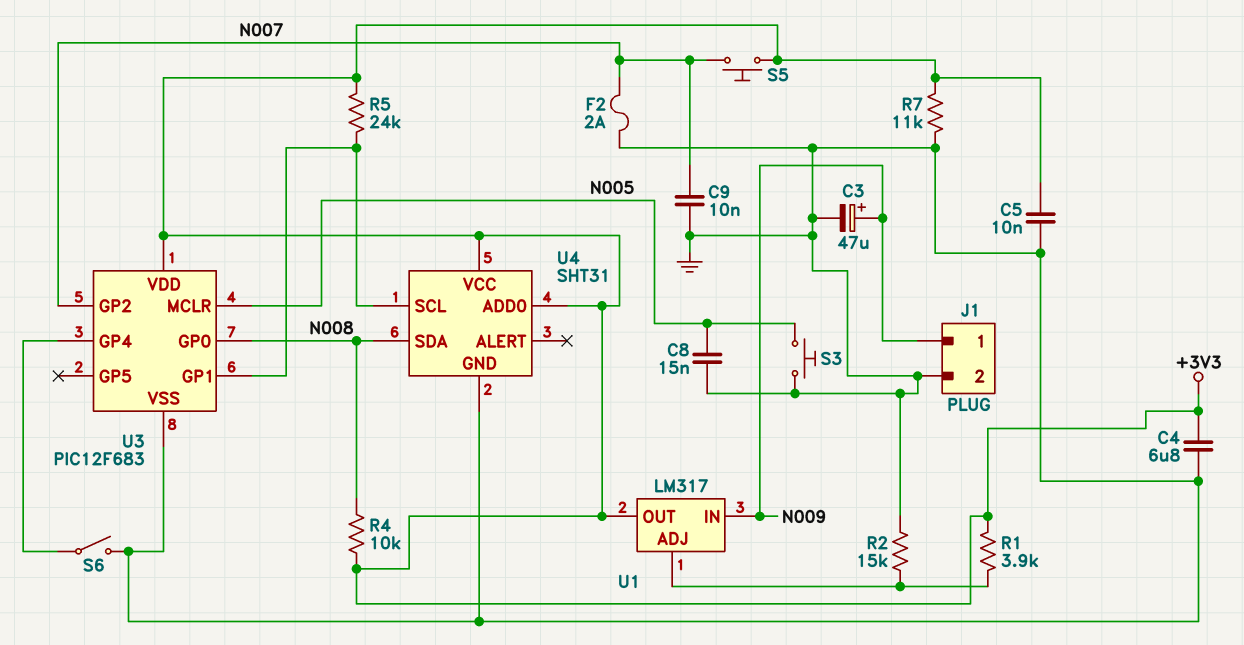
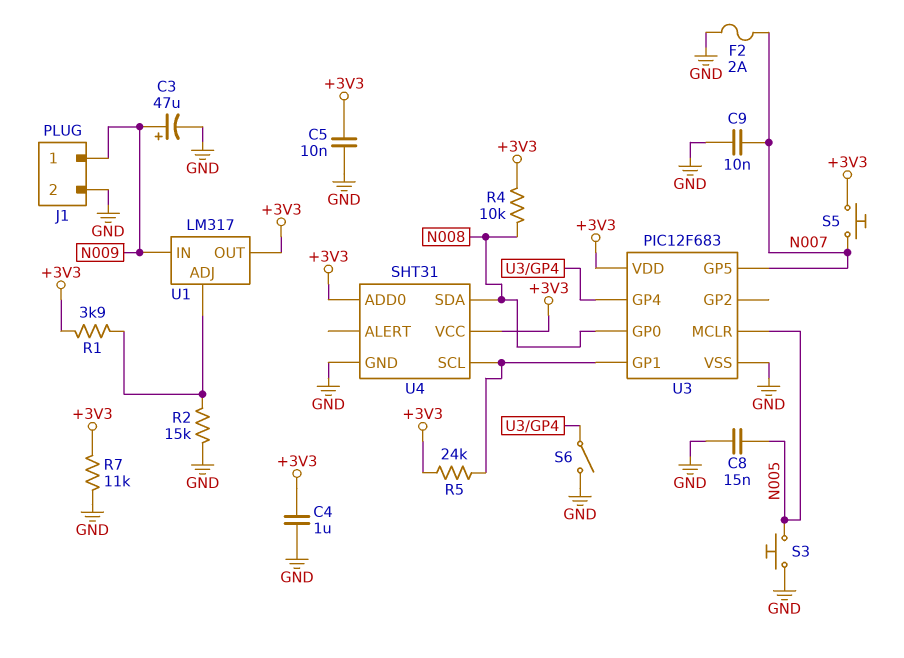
C4: 6.8uF (+3V3, GND) -> 1uF (+3V3, GND)
U3 pin GP2: N007 -> none
U3 pin GP5: none -> N007

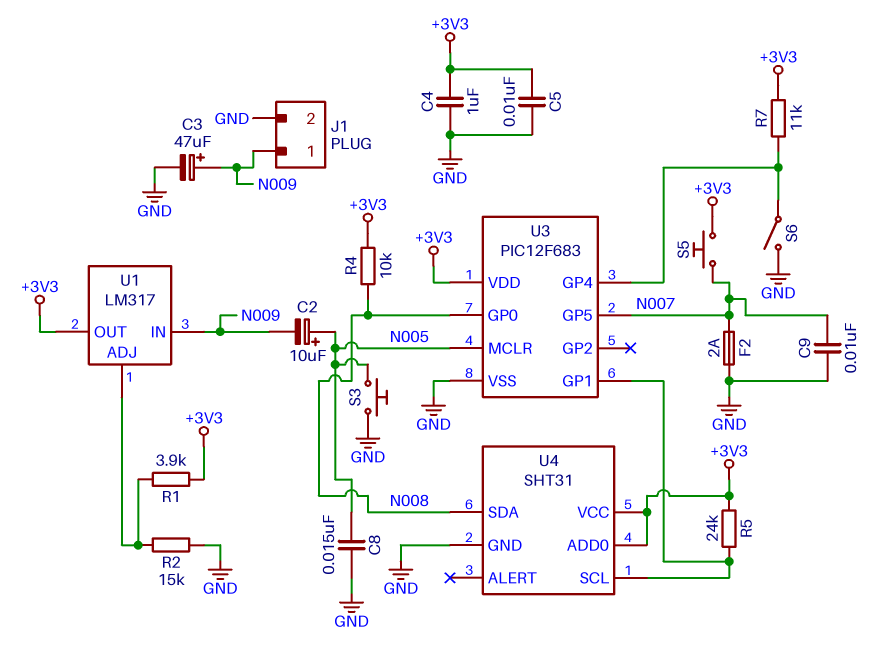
C2: none -> 10uF (plus N005, minus N009)
R7: 11k (+3V3, GND) -> 11k (+3V3, U3/GP4)

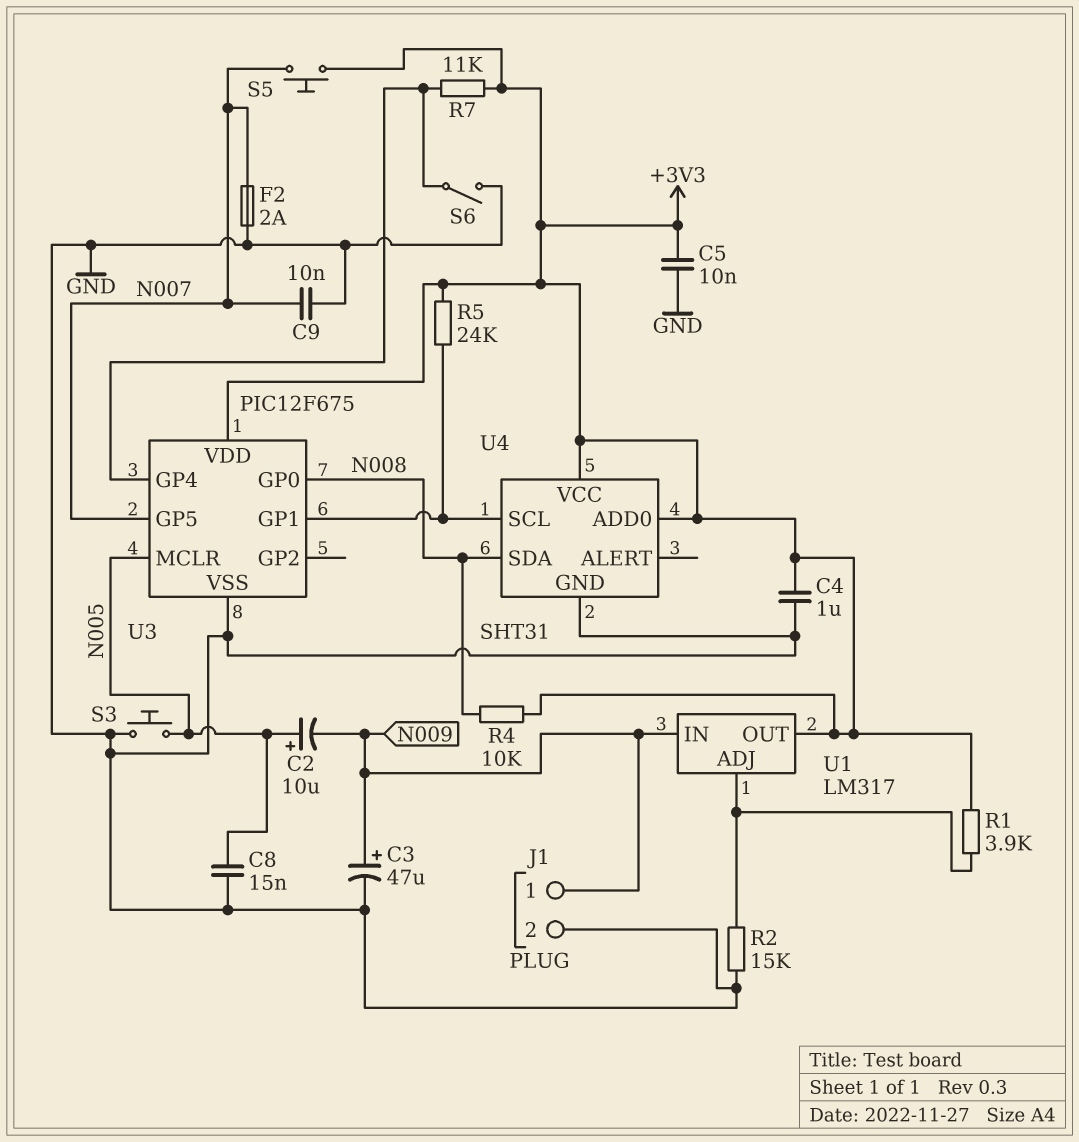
U3: PIC12F683 -> PIC12F675

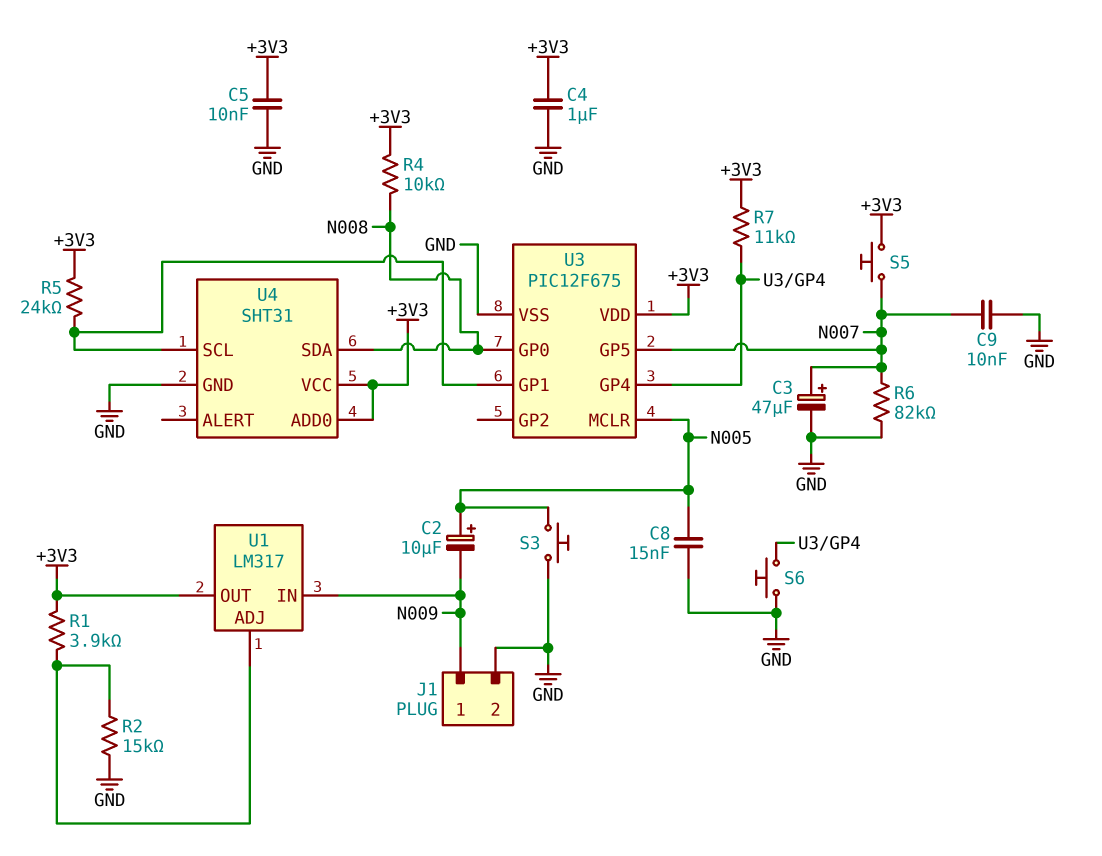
C3: 47uF (plus N009, minus GND) -> 47uF (plus N007, minus GND)
F2: 2A (GND, N007) -> none
R6: none -> 82k (GND, N007)
S6: switch (GND, U3/GP4) -> button (GND, U3/GP4)

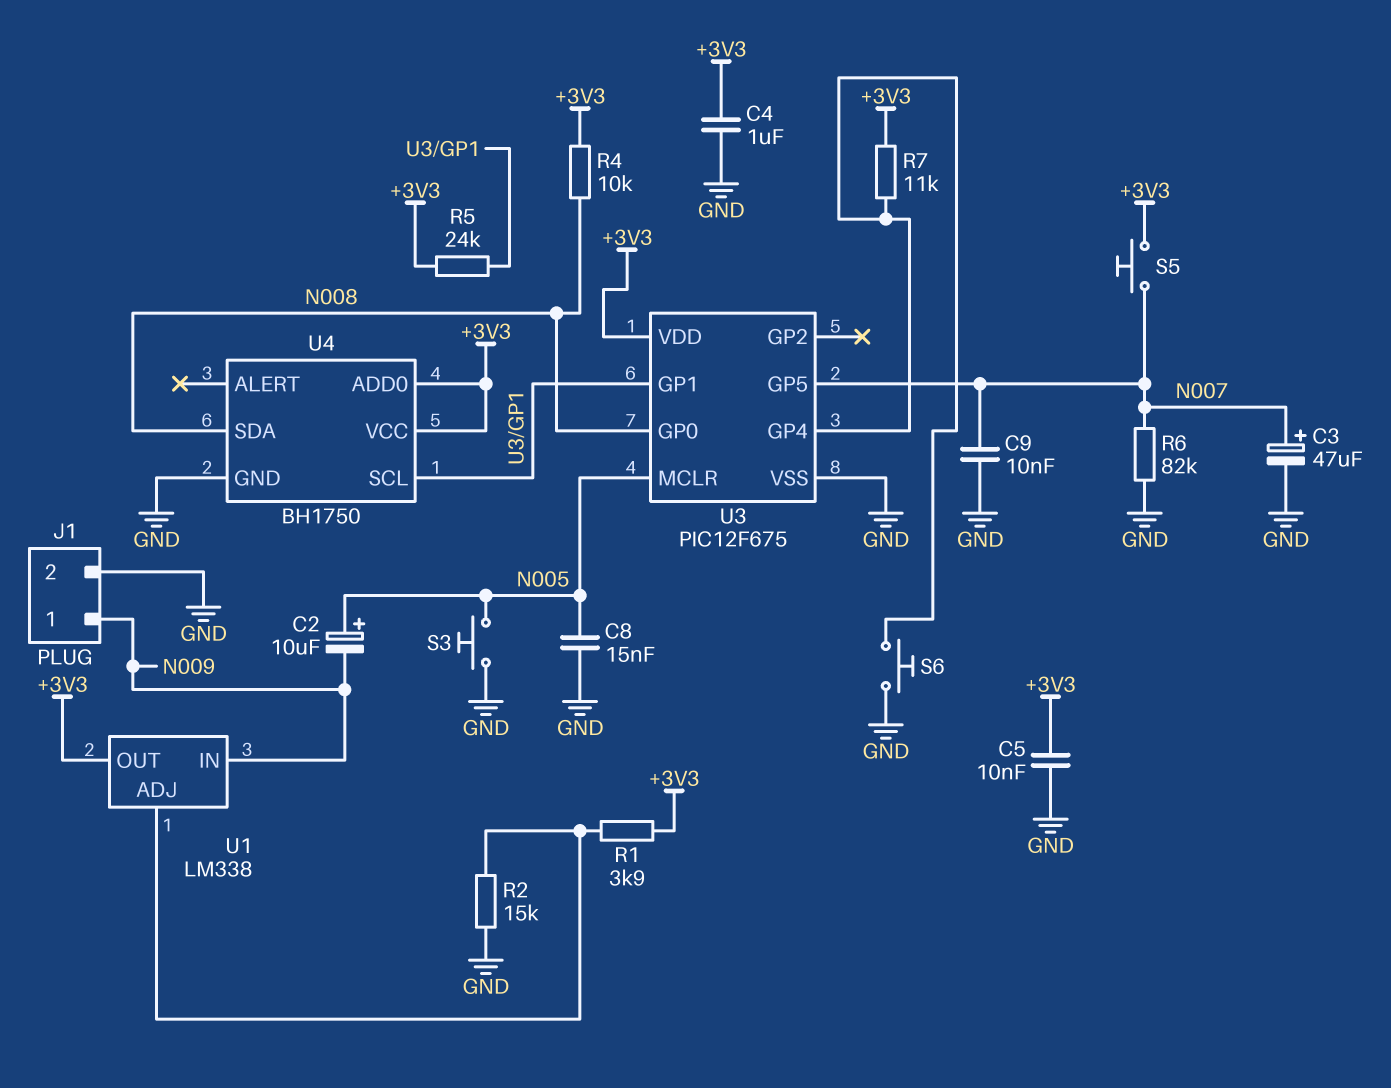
U1: LM317 -> LM338
U4: SHT31 -> BH1750

